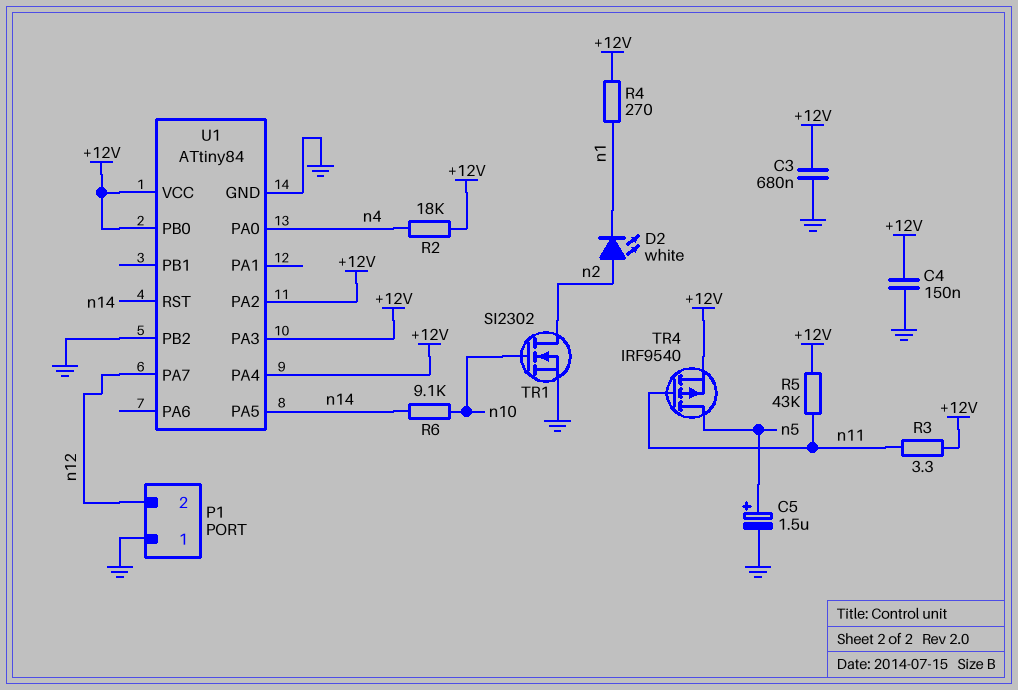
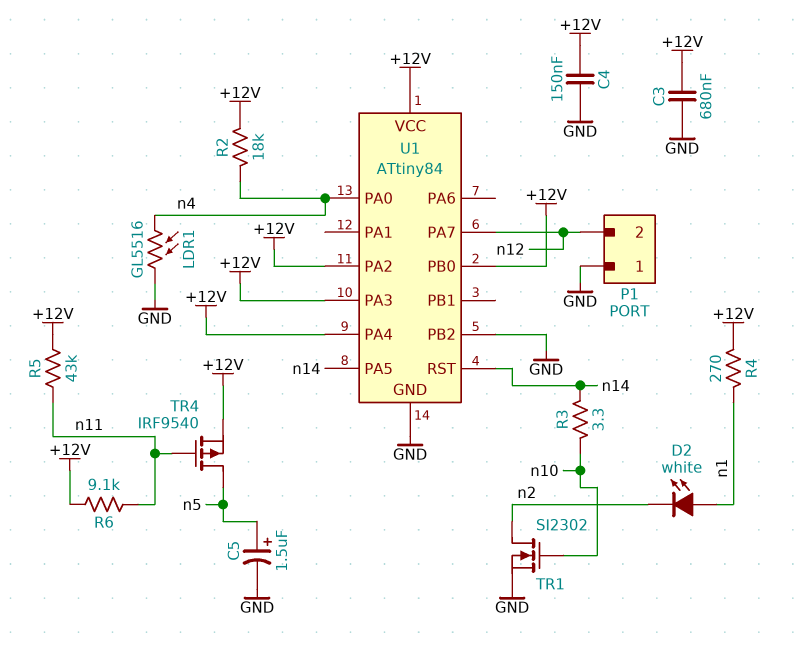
D2: LED white (A n2, K n1) -> LED white (A n1, K n2)
LDR1: none -> GL5516 (GND, n4)
R3: 3.3 (+12V, n11) -> 3.3 (n10, n14)
R6: 9.1k (n10, n14) -> 9.1k (+12V, n11)

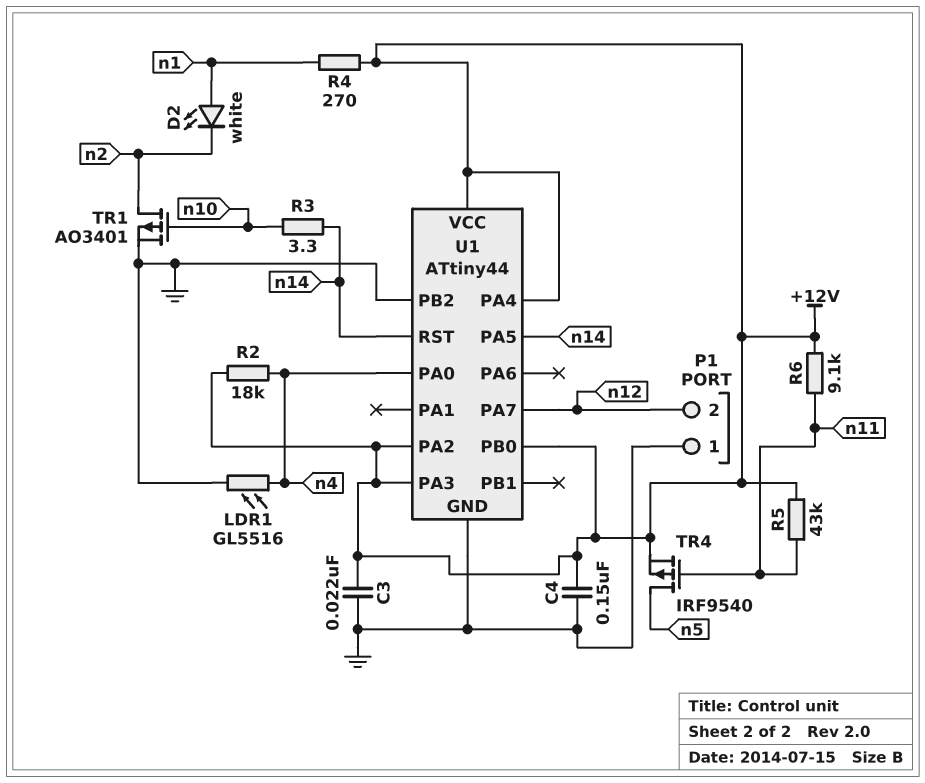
C3: 680nF (+12V, GND) -> 22nF (+12V, GND)
C5: 1.5uF (plus n5, minus GND) -> none
TR1: NMOS SI2302 (G n10, D n2, S GND) -> PMOS AO3401 (G n10, D n2, S GND)
U1: ATtiny84 -> ATtiny44

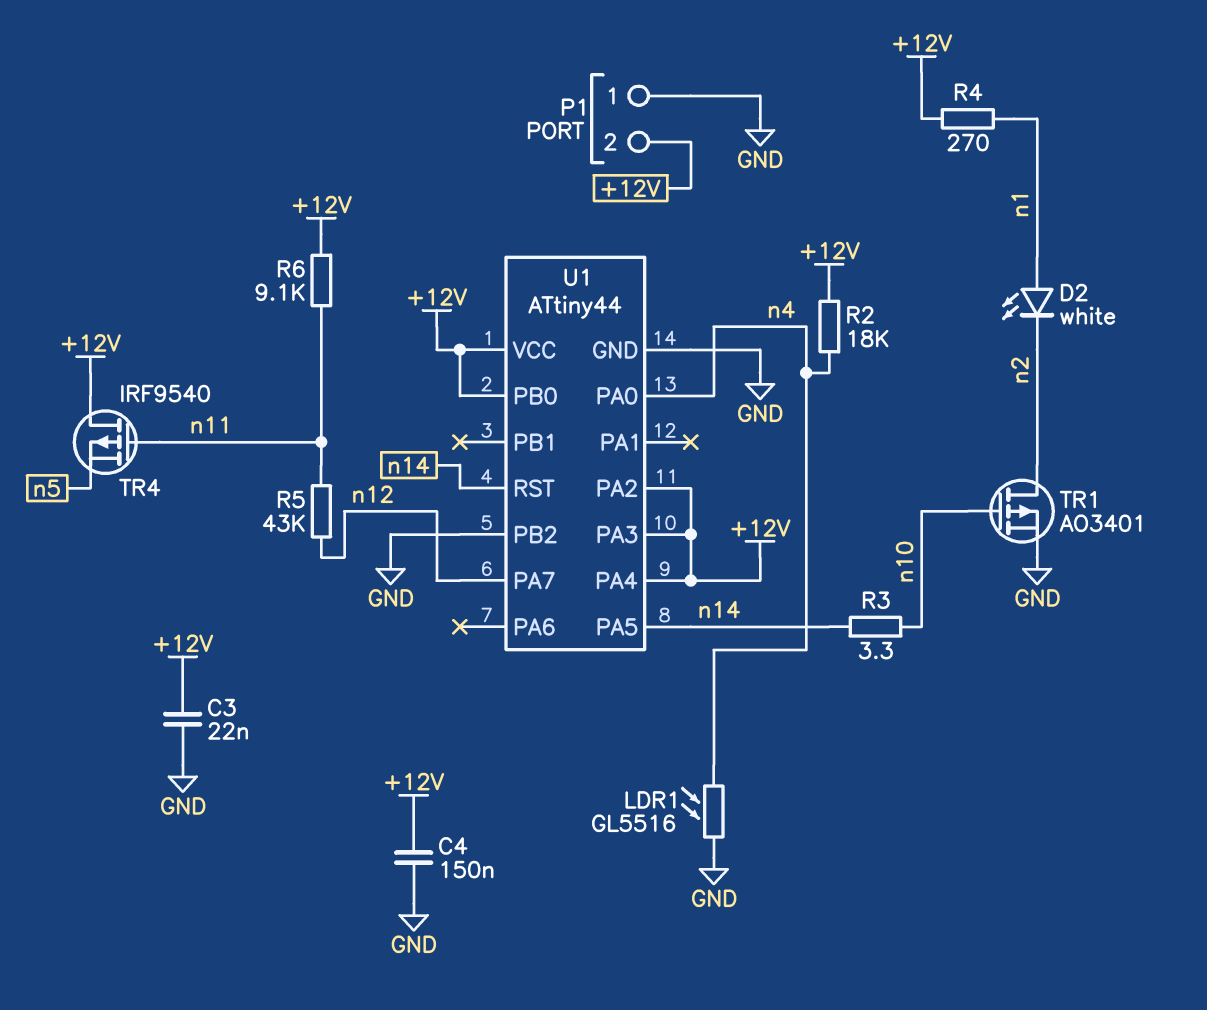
P1 pin 2: n12 -> +12V
R5: 43k (+12V, n11) -> 43k (n11, n12)
TR4: PMOS IRF9540 (G n11, D n5, S +12V) -> PMOS IRF9540 (G n11, D +12V, S n5)

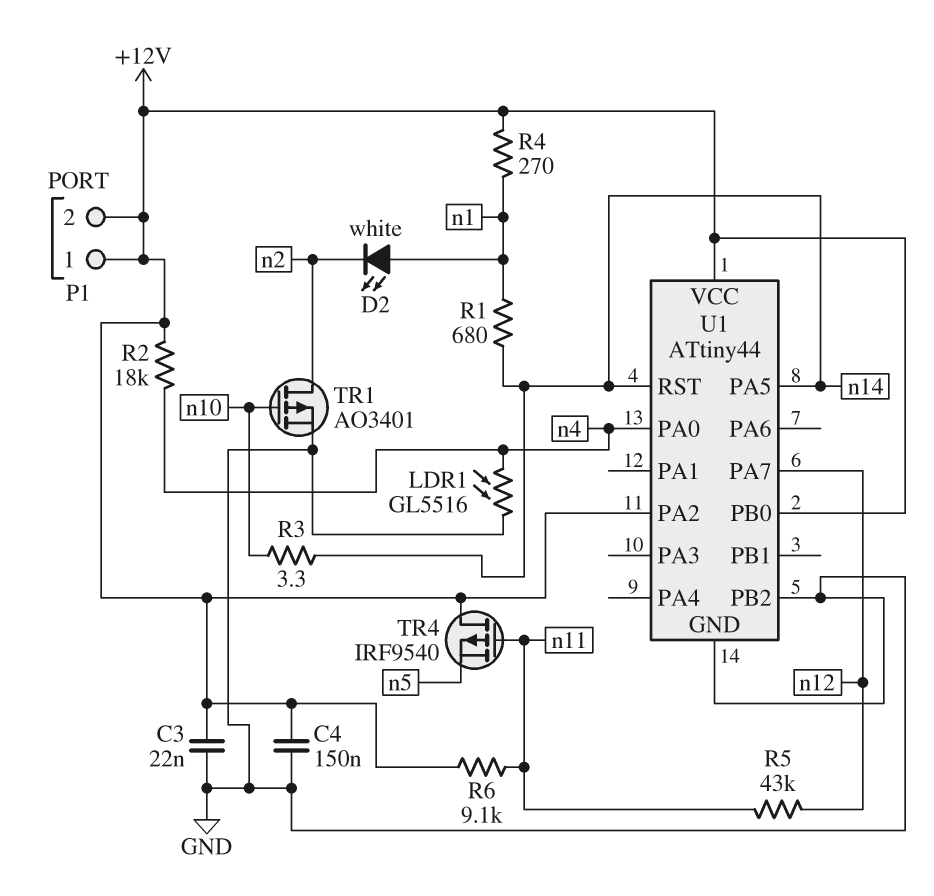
P1 pin 1: GND -> +12V
R1: none -> 680 (n1, n14)
U1 pin PA3: +12V -> none
U1 pin PA4: +12V -> none

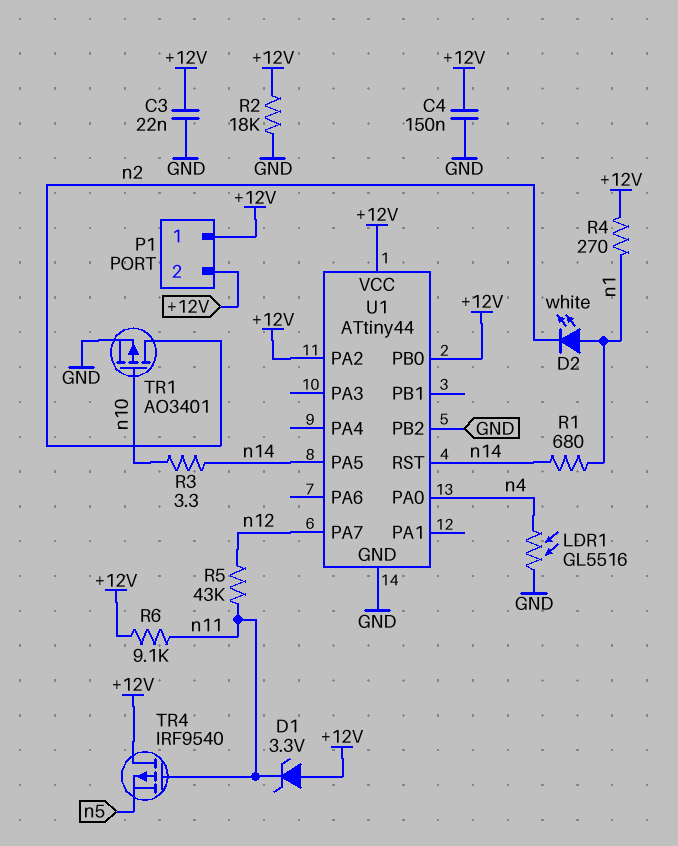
D1: none -> zener 3.3V (A +12V, K n11)
R2: 18k (+12V, n4) -> 18k (+12V, GND)

